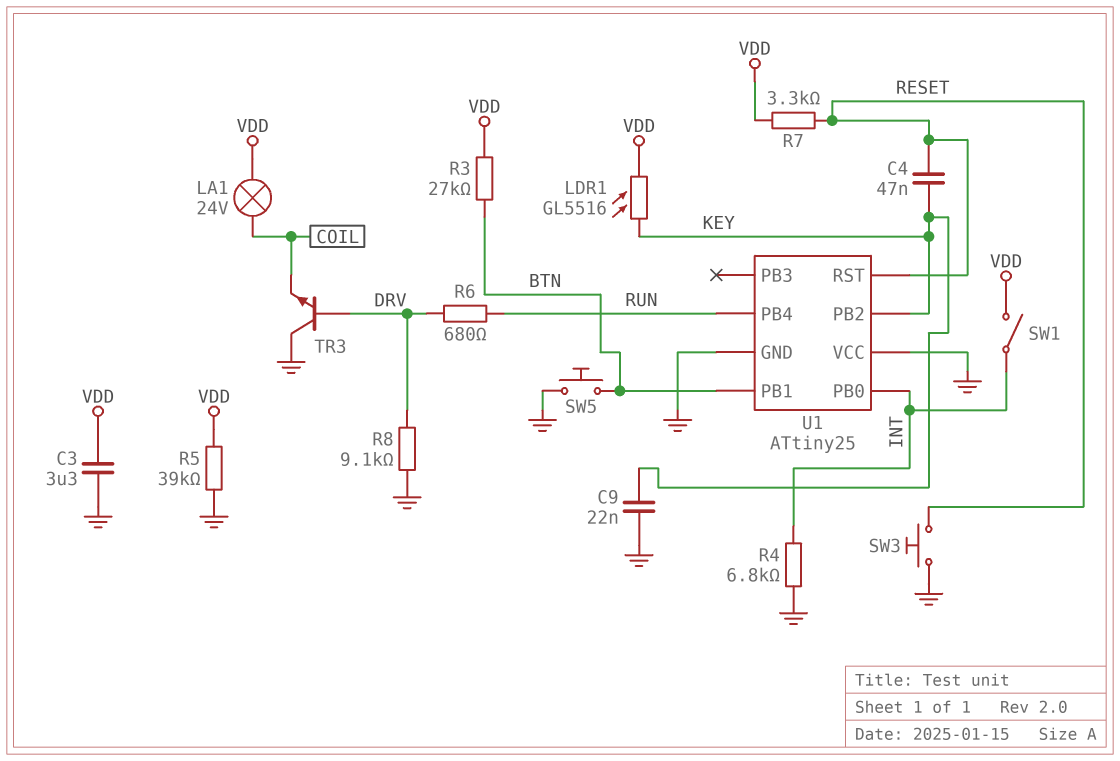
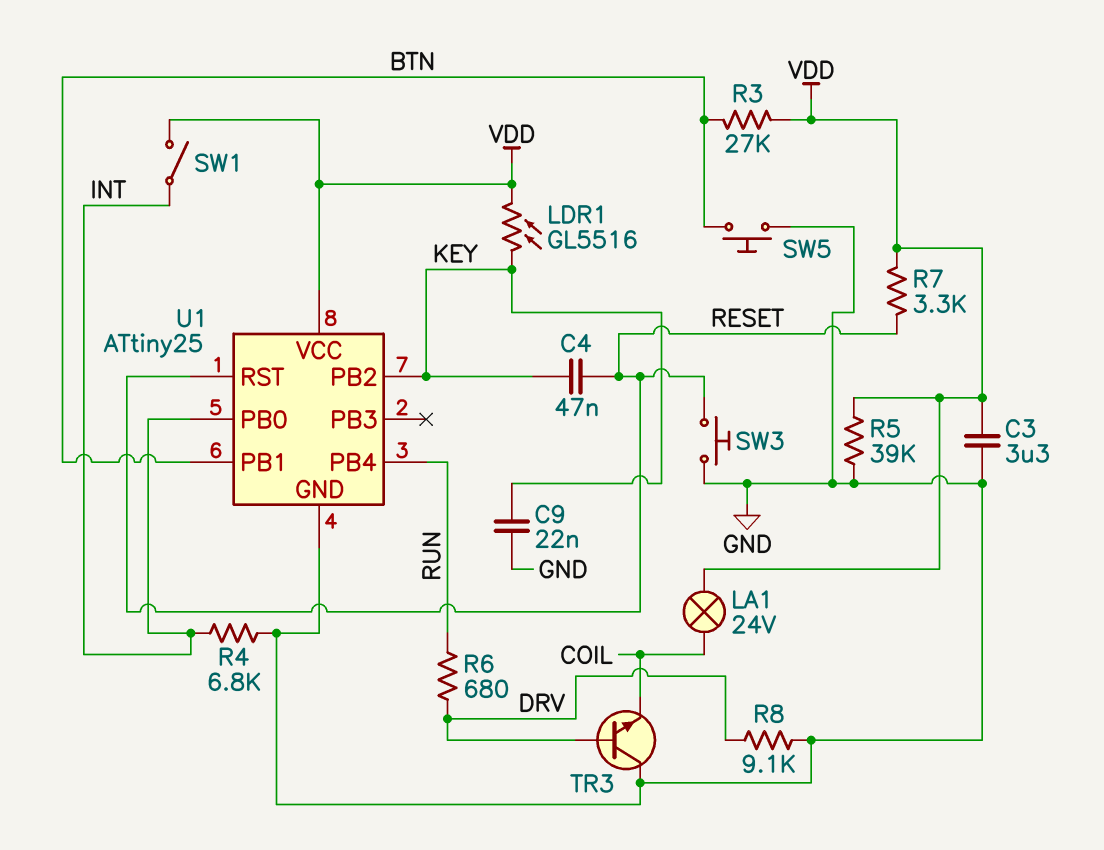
U1 pin VCC: GND -> VDD

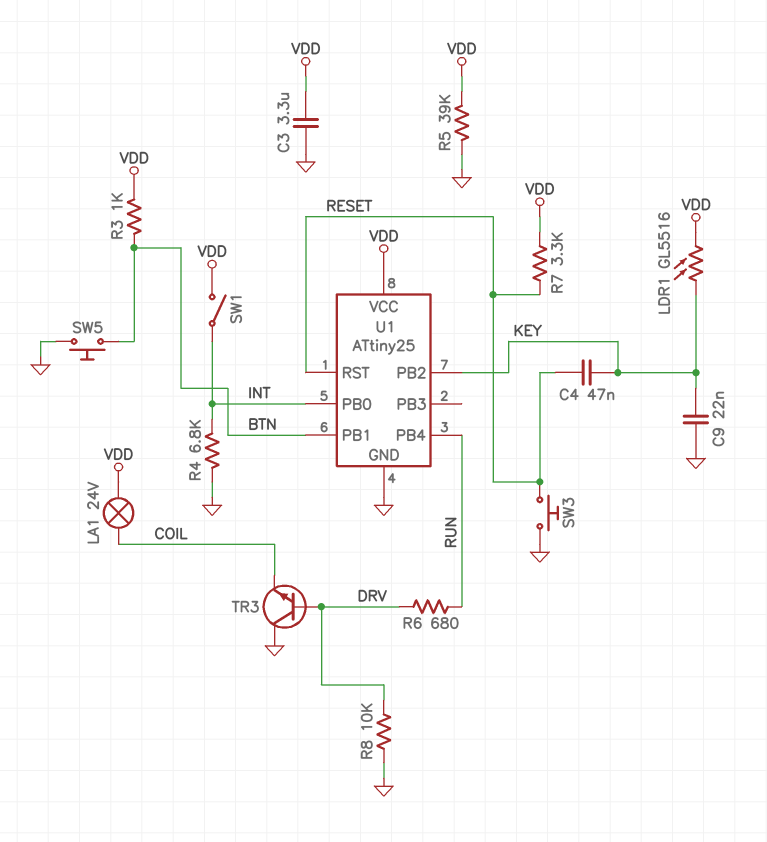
R3: 27k (BTN, VDD) -> 1k (BTN, VDD)
R8: 9.1k (DRV, GND) -> 10k (DRV, GND)

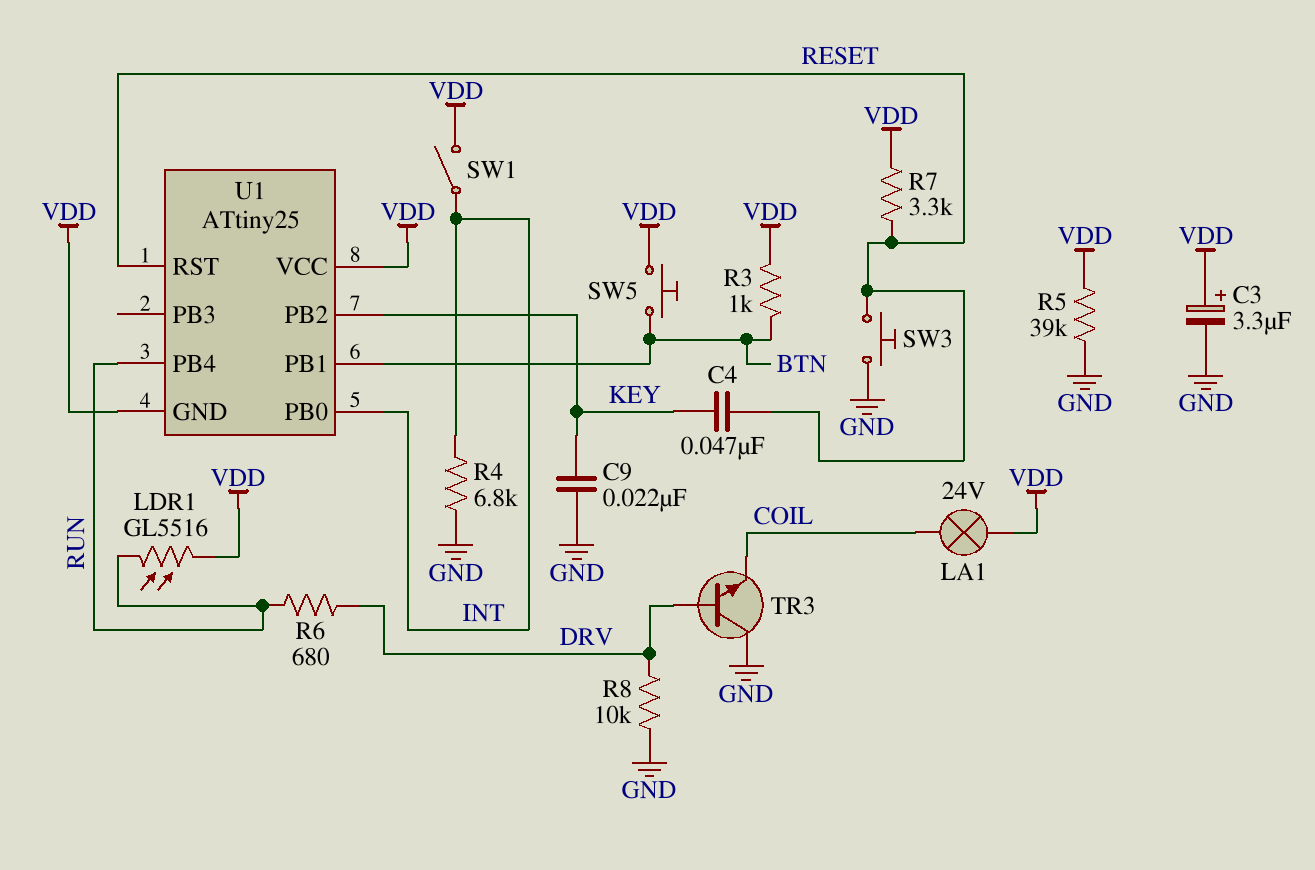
C3: 3.3uF (GND, VDD) -> 3.3uF (plus VDD, minus GND)
LDR1: GL5516 (KEY, VDD) -> GL5516 (RUN, VDD)
SW5: button (BTN, GND) -> button (BTN, VDD)
U1 pin GND: GND -> VDD

